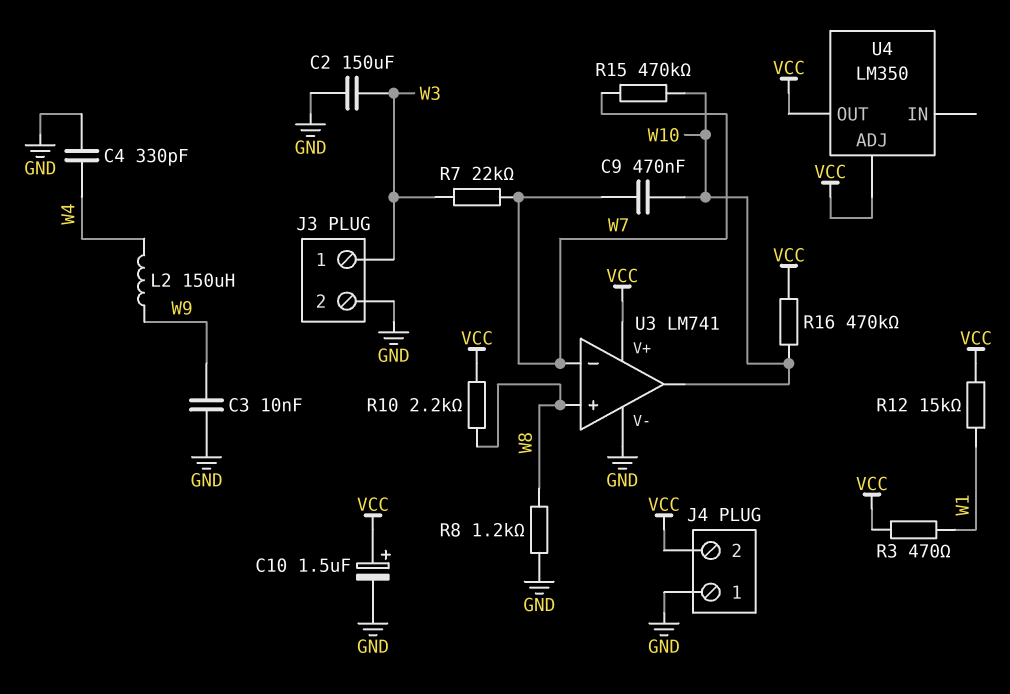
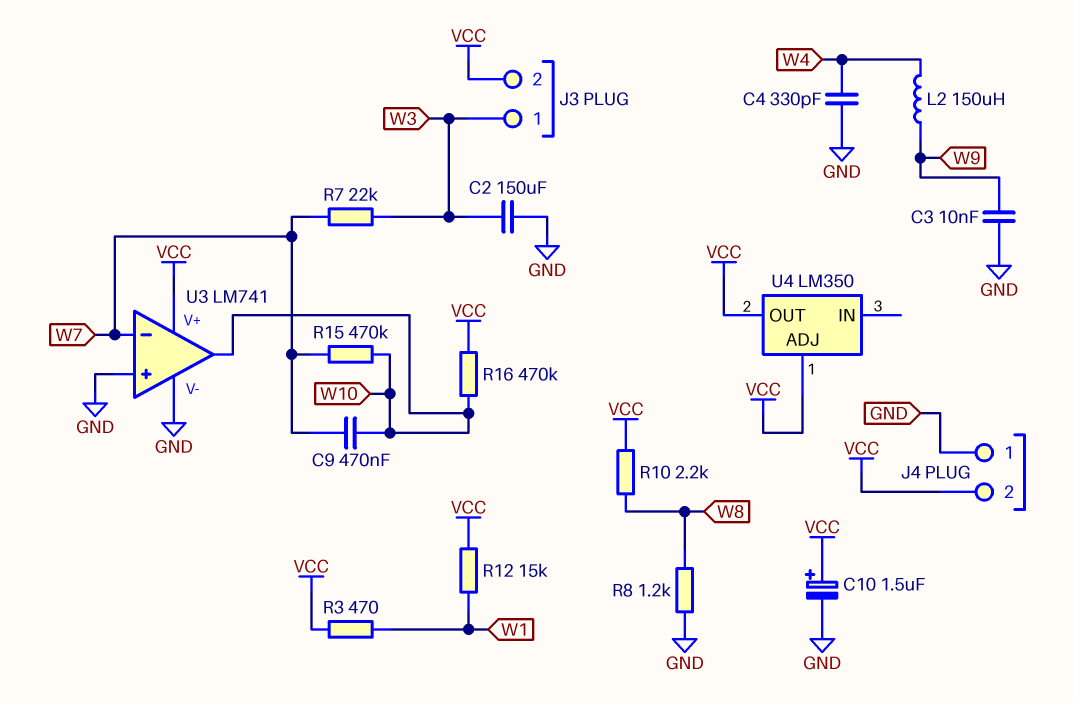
J3 pin 2: GND -> VCC
U3 pin in+: W8 -> GND

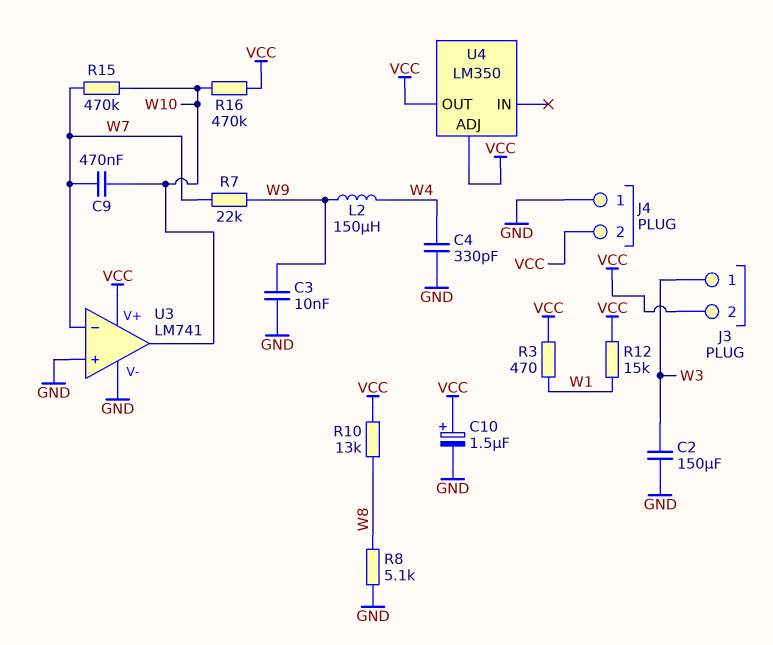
R7: 22k (W3, W7) -> 22k (W7, W9)
R8: 1.2k (GND, W8) -> 5.1k (GND, W8)
R10: 2.2k (VCC, W8) -> 13k (VCC, W8)

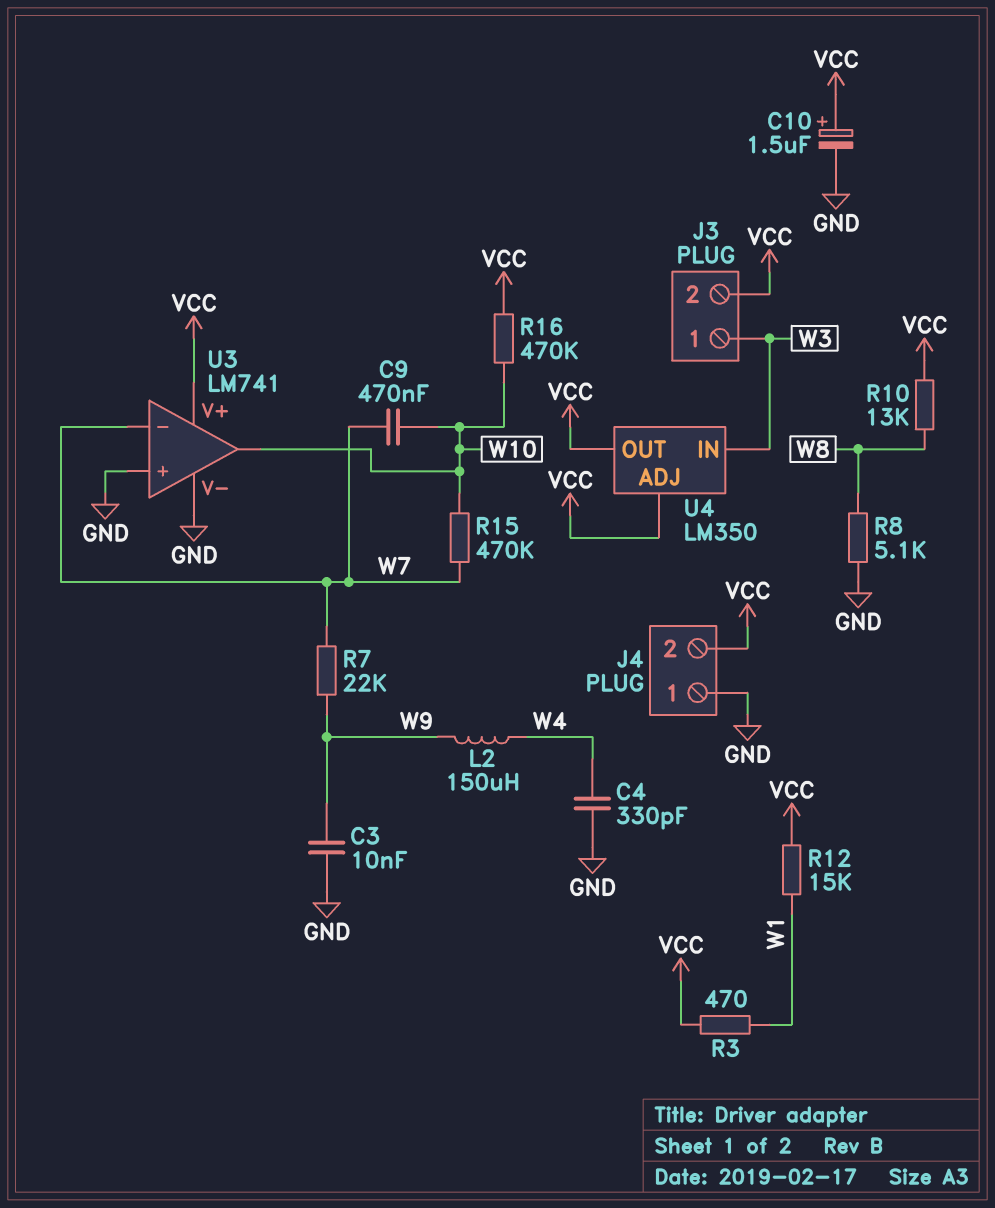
C2: 150uF (GND, W3) -> none
U4 pin IN: none -> W3

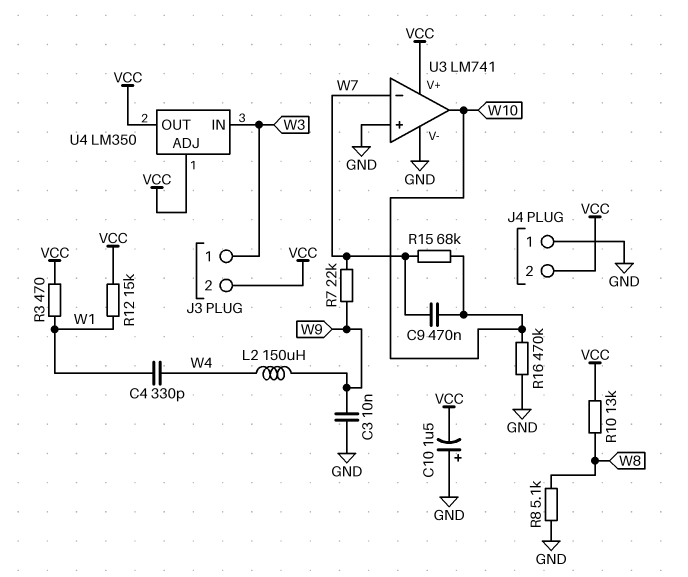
C4: 330pF (GND, W4) -> 330pF (W1, W4)
C10: 1.5uF (plus VCC, minus GND) -> 1.5uF (plus GND, minus VCC)
R15: 470k (W7, W10) -> 68k (W7, W10)
R16: 470k (VCC, W10) -> 470k (GND, W10)

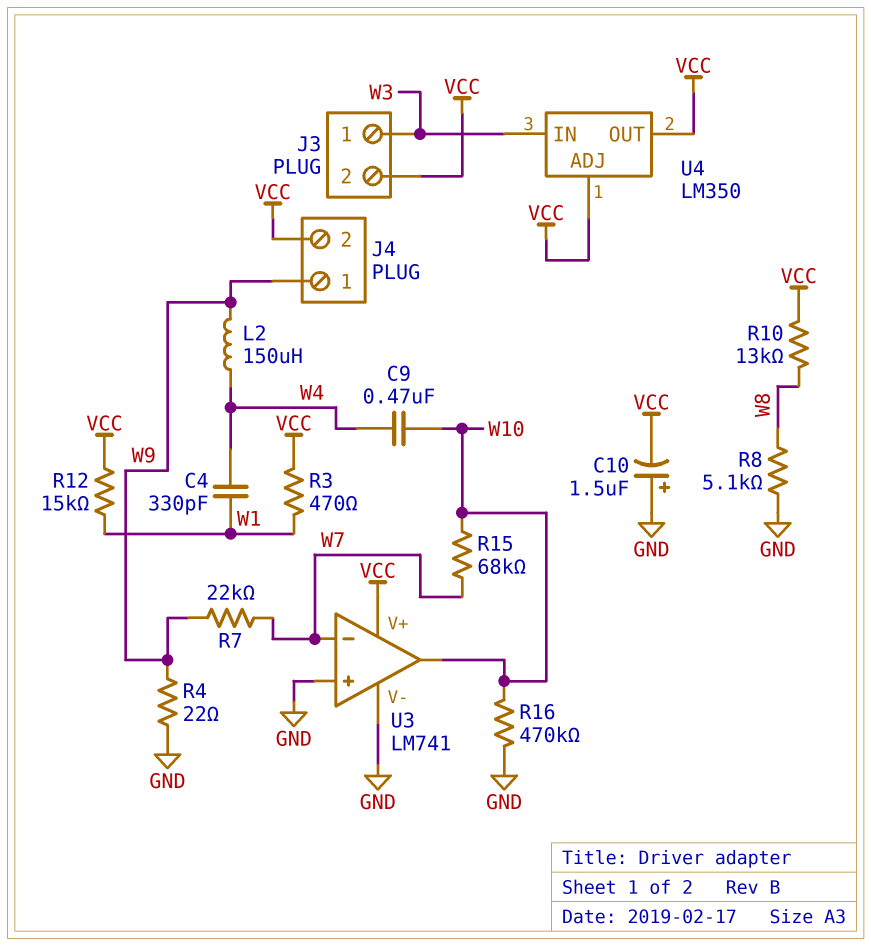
C3: 10nF (GND, W9) -> none
C9: 470nF (W7, W10) -> 470nF (W4, W10)
J4 pin 1: GND -> W9
R4: none -> 22 (GND, W9)

